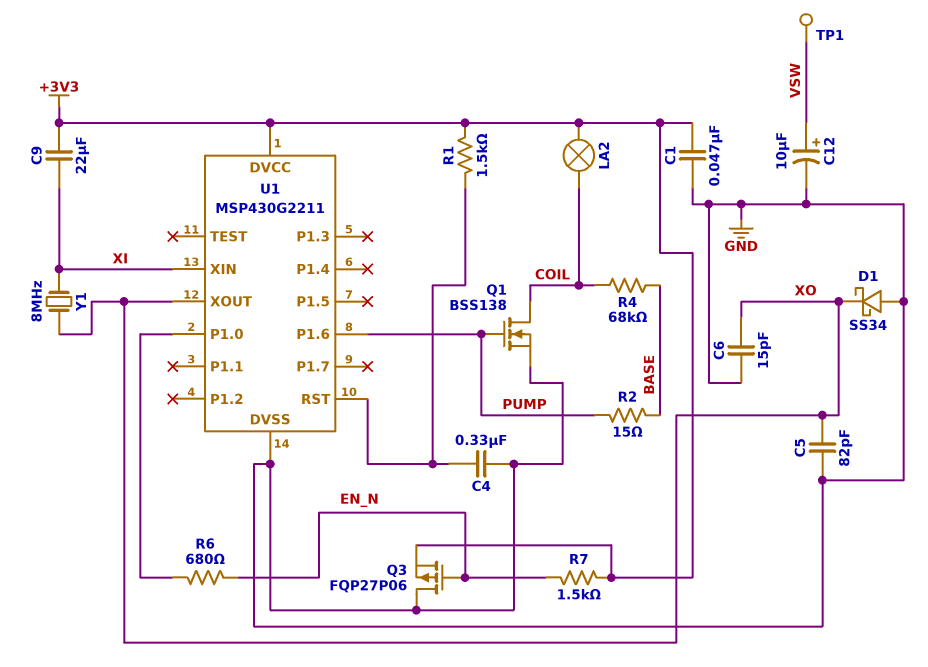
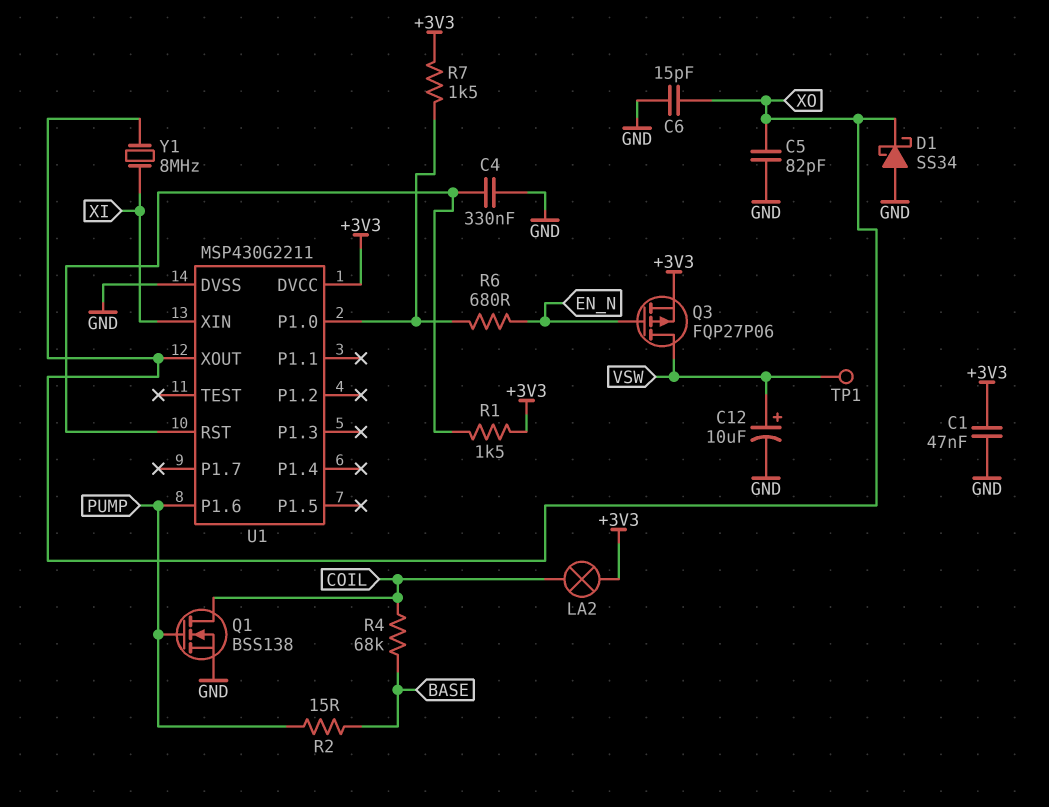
C9: 22uF (+3V3, XI) -> none
Q3: PMOS FQP27P06 (G EN_N, D GND, S +3V3) -> PMOS FQP27P06 (G EN_N, D VSW, S +3V3)
R7: 1.5k (+3V3, EN_N) -> 1.5k (+3V3, U1/P1.0)

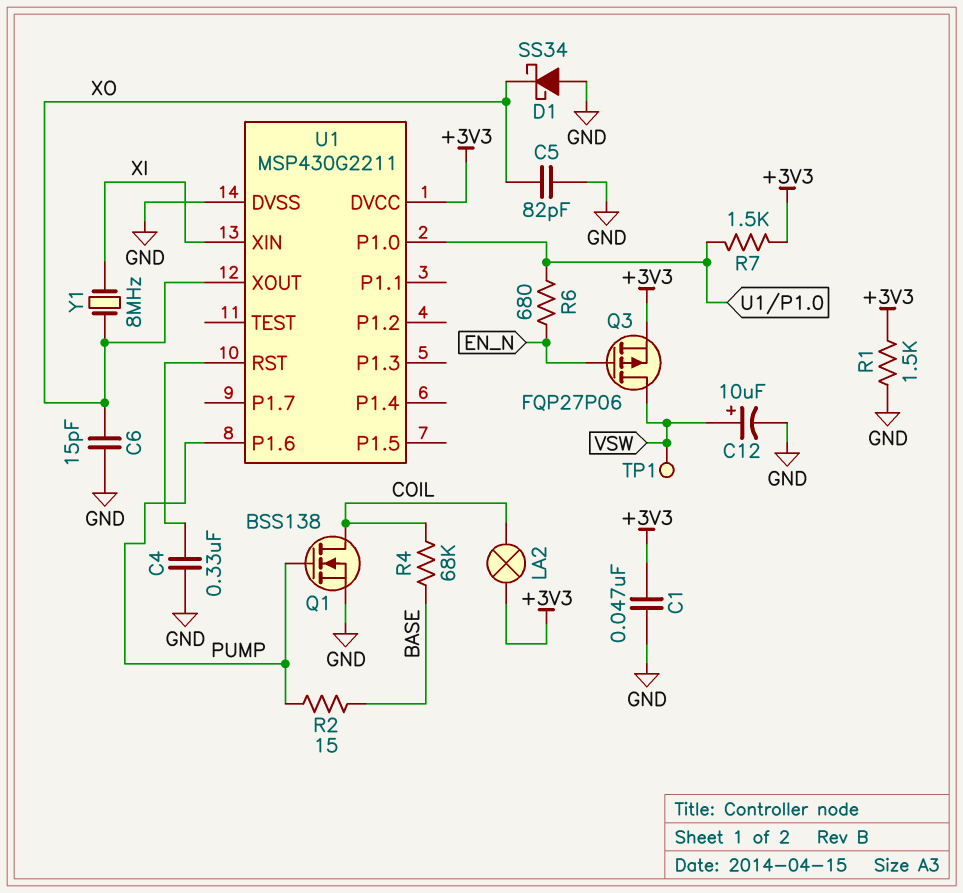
R1: 1.5k (+3V3, U1/RST) -> 1.5k (+3V3, GND)

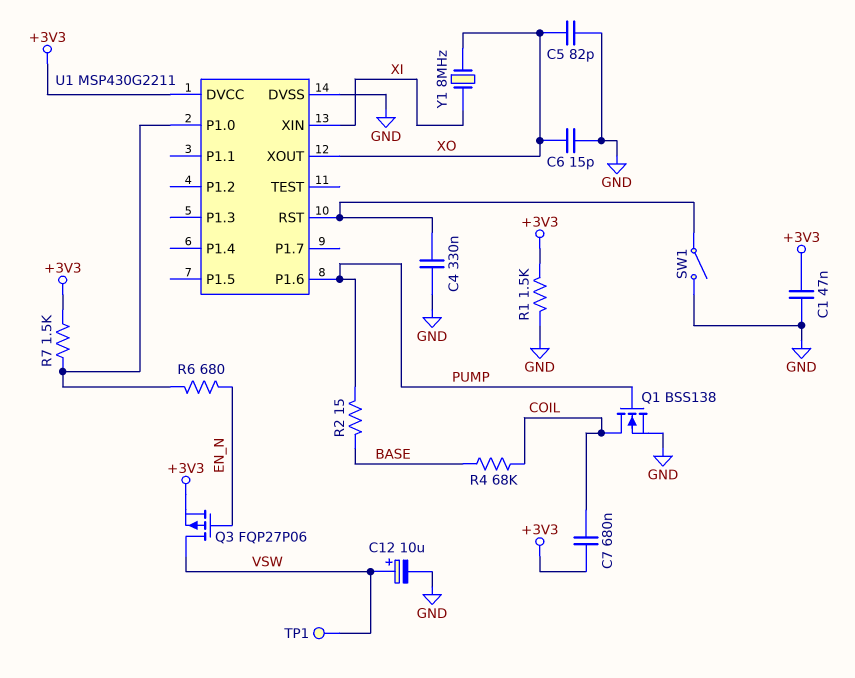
C7: none -> 680nF (+3V3, COIL)
D1: schottky SS34 (A GND, K XO) -> none
LA2: lamp (+3V3, COIL) -> none
SW1: none -> switch (GND, U1/RST)

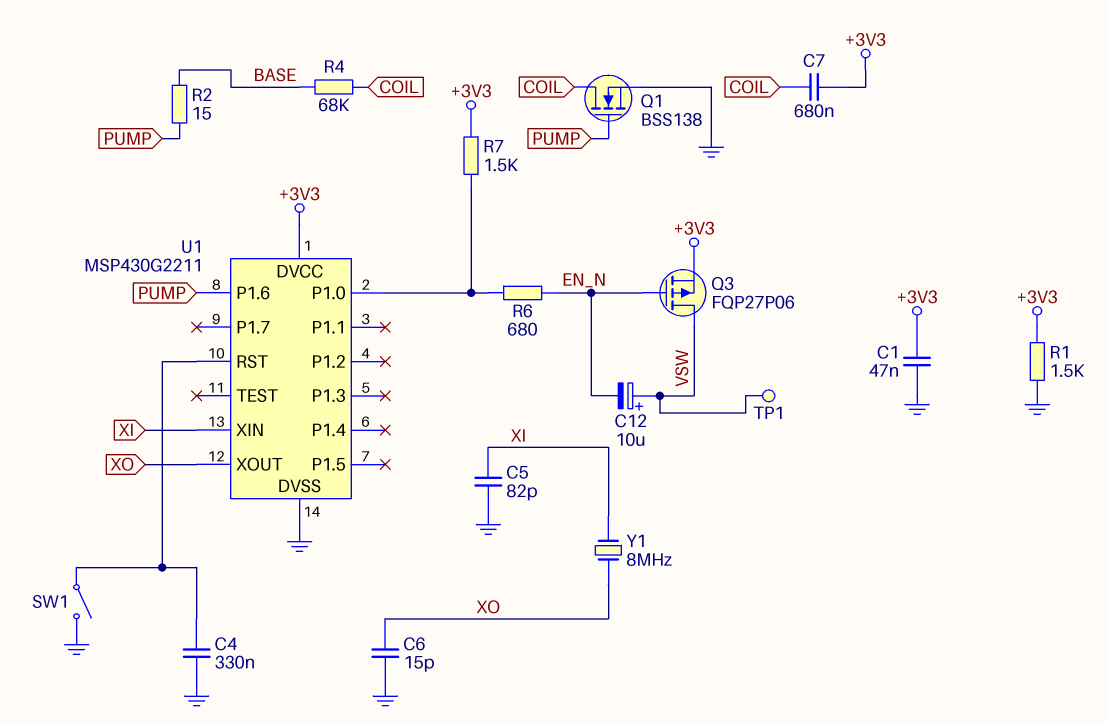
C5: 82pF (GND, XO) -> 82pF (GND, XI)
C12: 10uF (plus VSW, minus GND) -> 10uF (plus VSW, minus EN_N)

